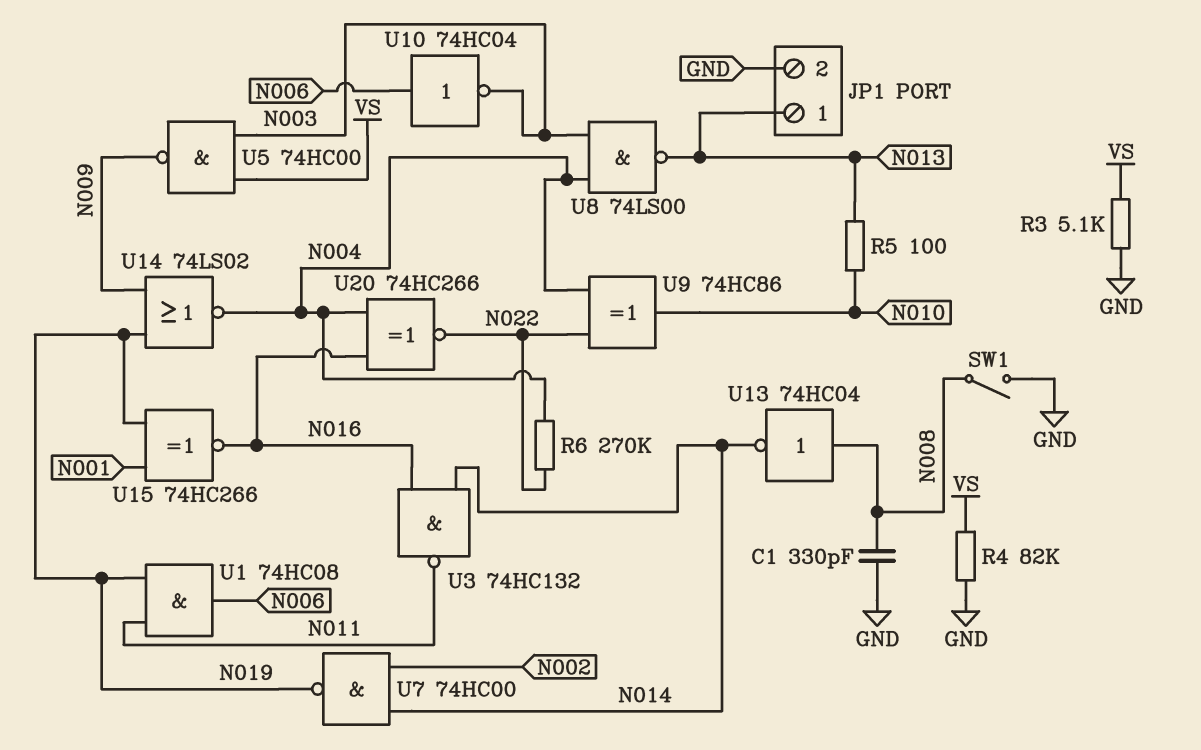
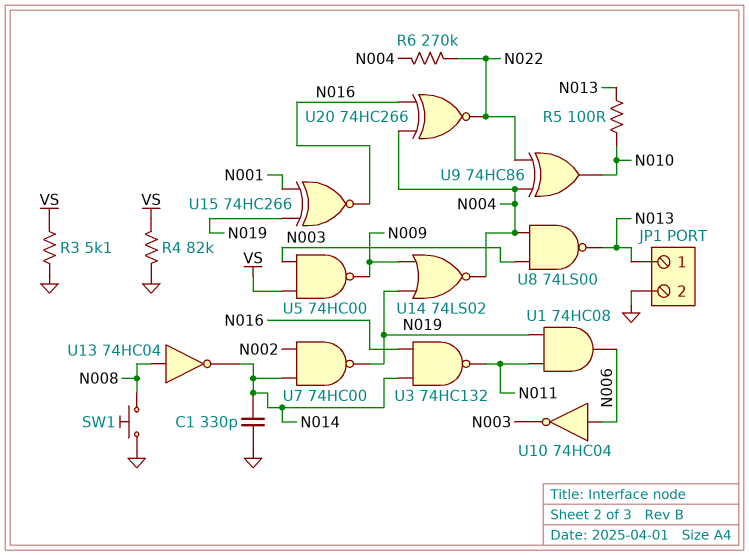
C1: 330pF (GND, N008) -> 330pF (GND, N014)
SW1: switch (GND, N008) -> button (GND, N008)

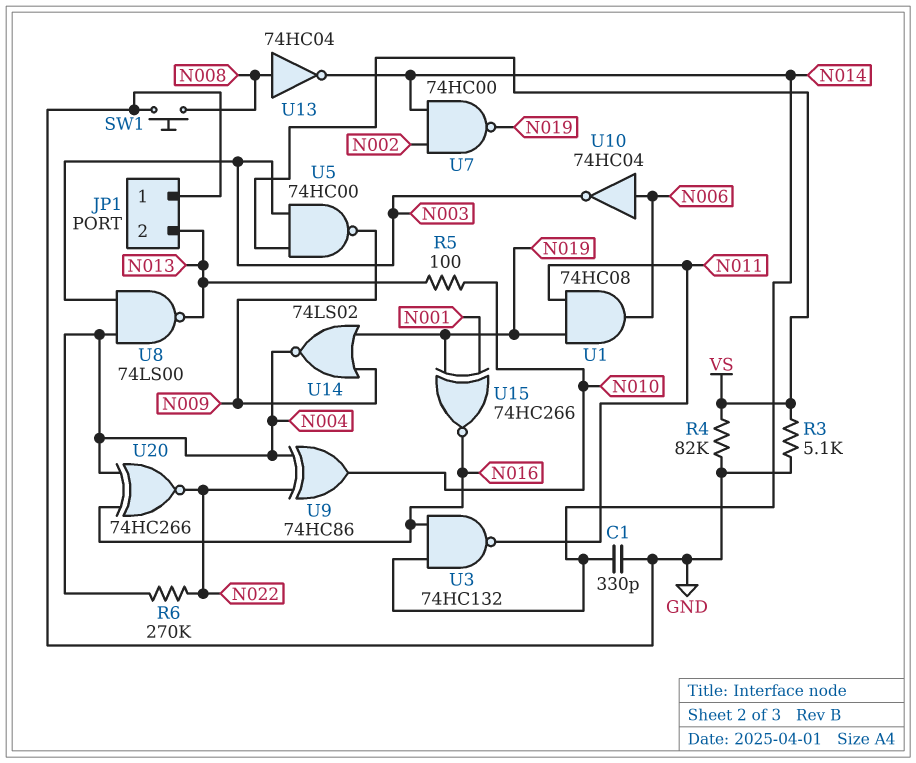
JP1 pin 1: N013 -> GND
JP1 pin 2: GND -> N013

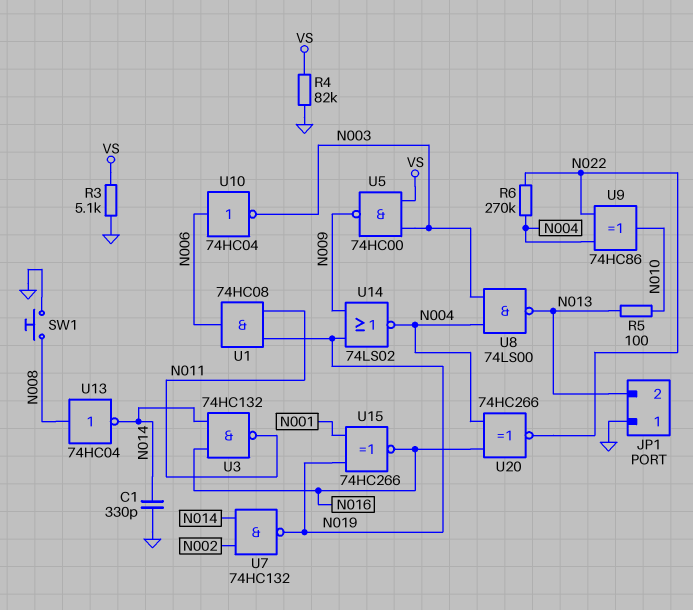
U7: NAND 74HC00 (in N002, in N014, out N019) -> NAND 74HC132 (in N002, in N014, out N019)

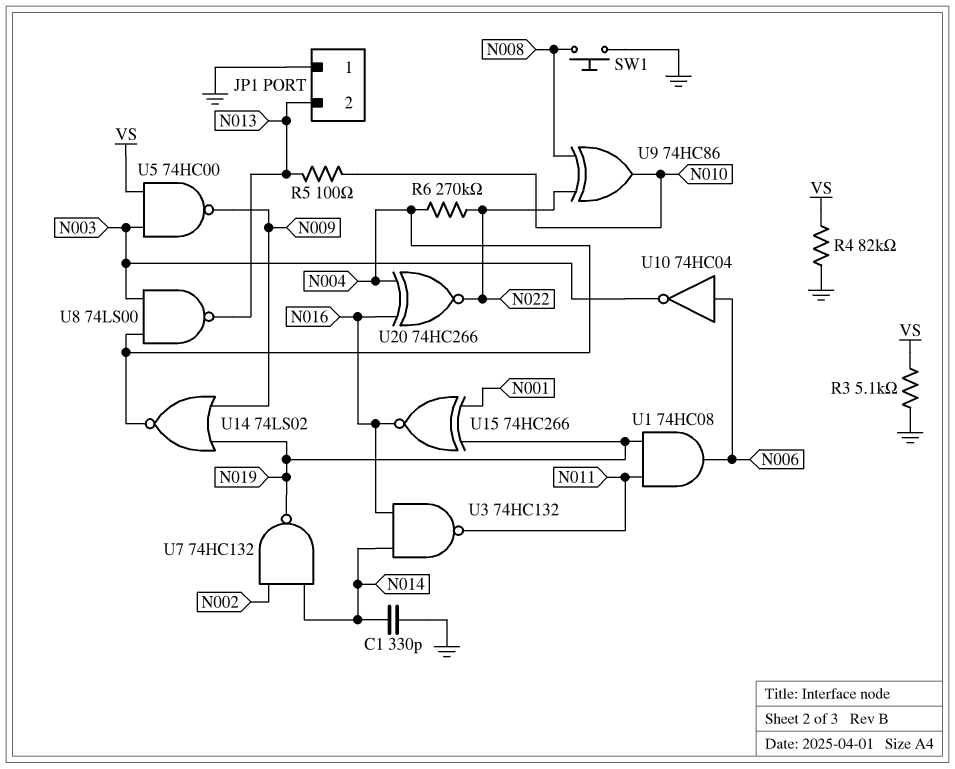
U9: XOR 74HC86 (in N004, in N022, out N010) -> XOR 74HC86 (in N008, in N022, out N010)
U13: NOT 74HC04 (in N008, out N014) -> none

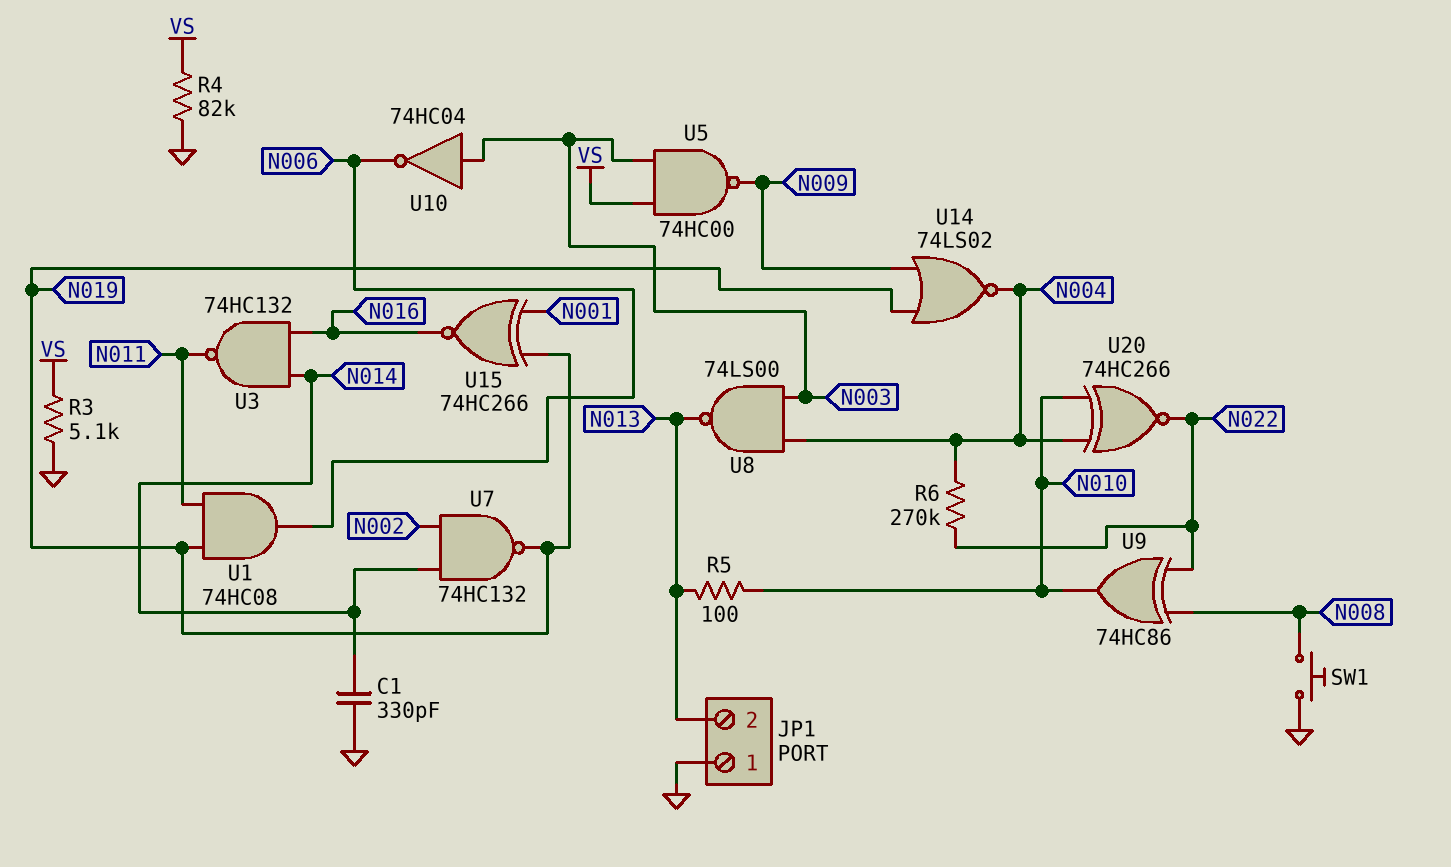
U10: NOT 74HC04 (in N006, out N003) -> NOT 74HC04 (in N003, out N006)
U20: XNOR 74HC266 (in N004, in N016, out N022) -> XNOR 74HC266 (in N004, in N010, out N022)

